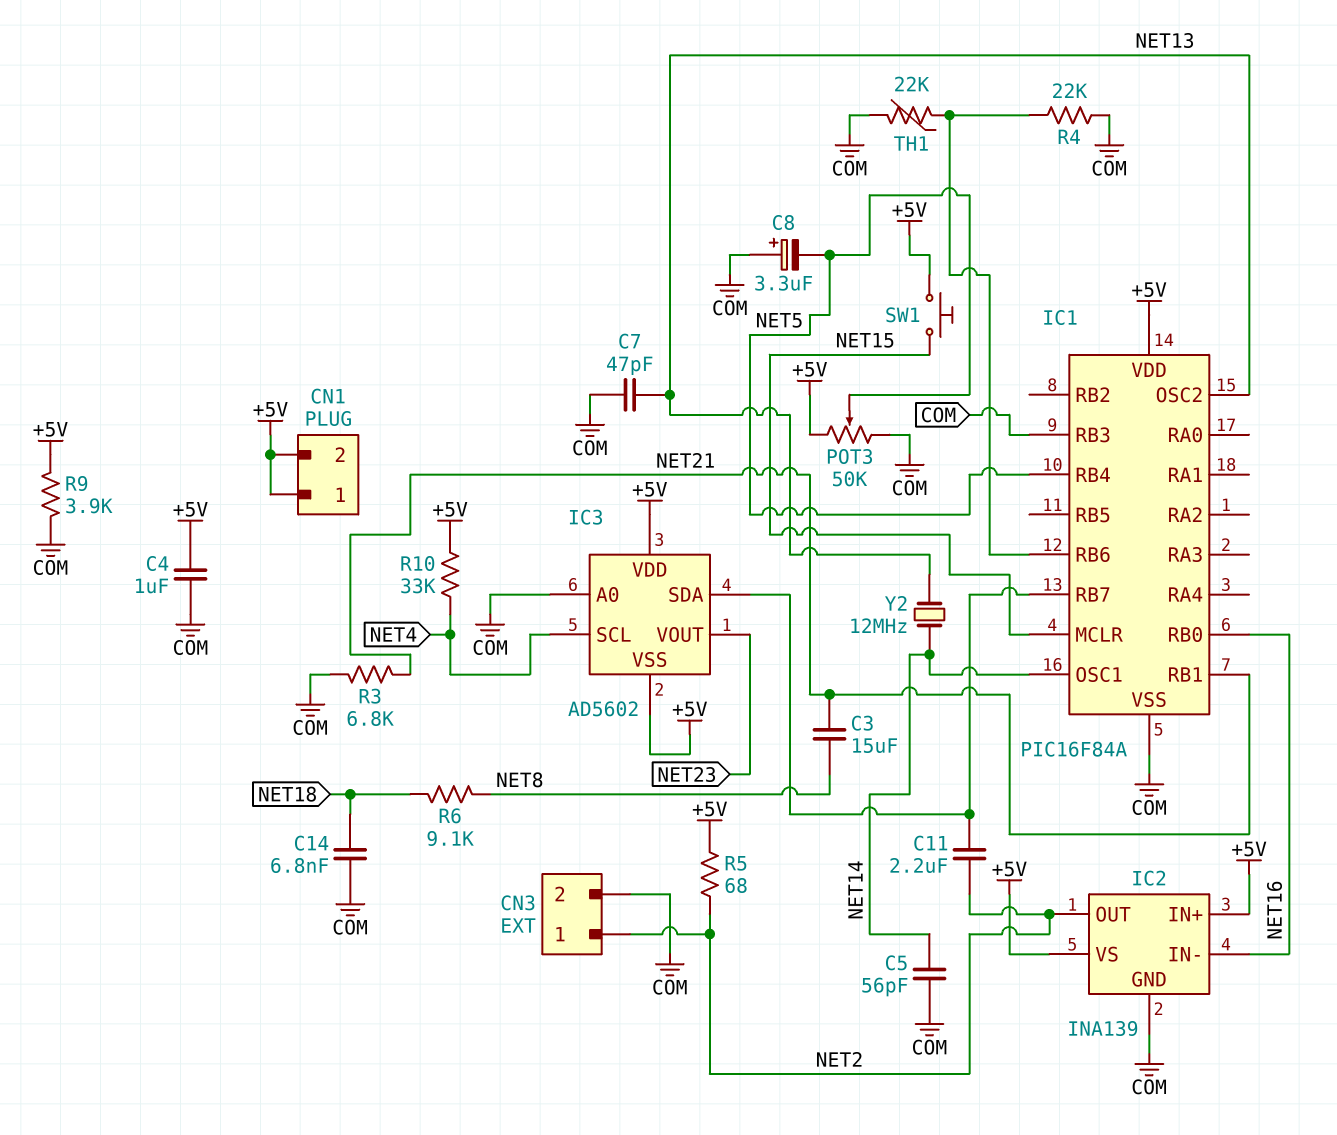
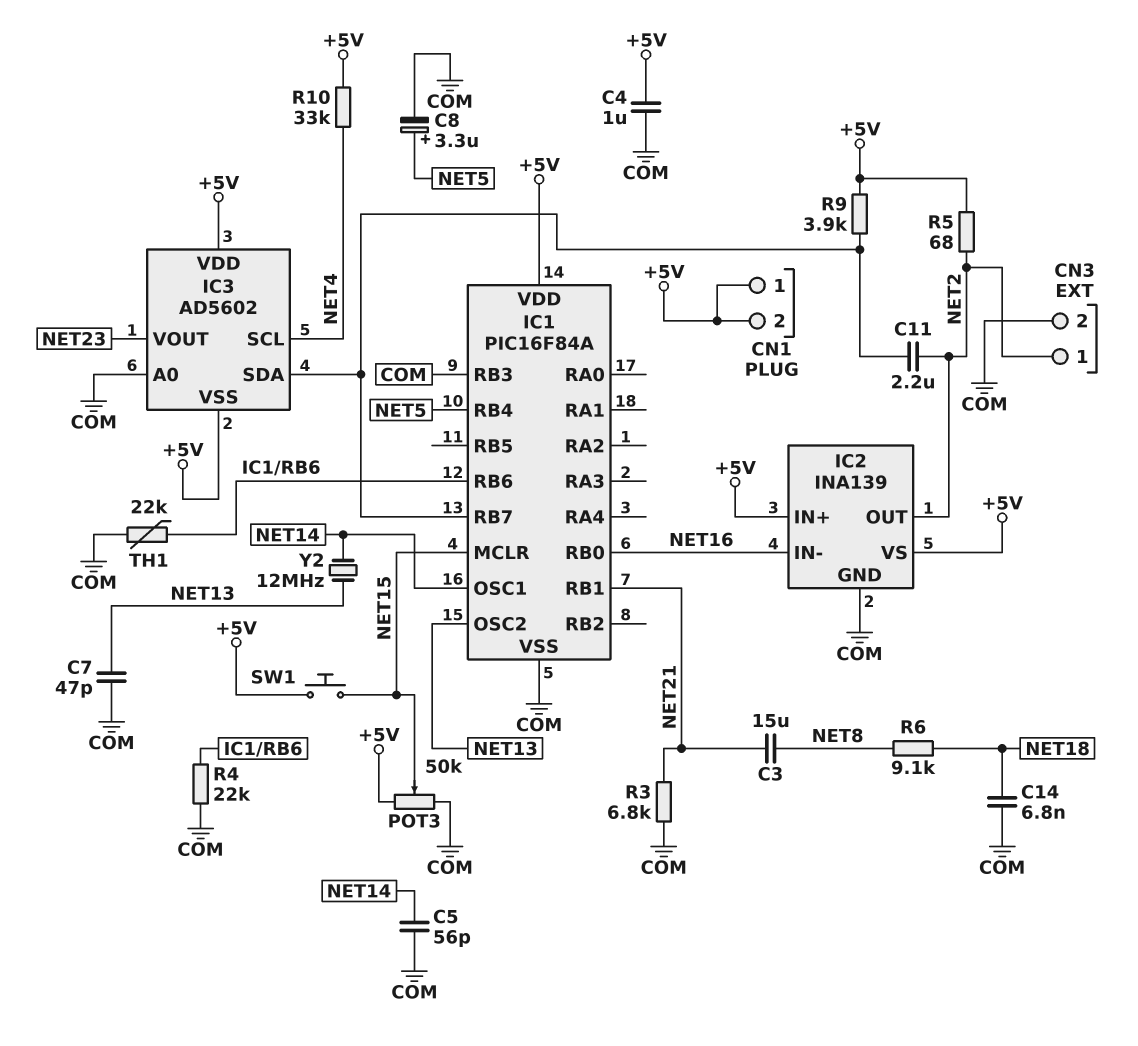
C8: 3.3uF (plus COM, minus NET5) -> 3.3uF (plus NET5, minus COM)
POT3: 50k (+5V, COM, wiper NET5) -> 50k (+5V, COM, wiper NET15)
R9: 3.9k (+5V, COM) -> 3.9k (+5V, IC1/RB7)

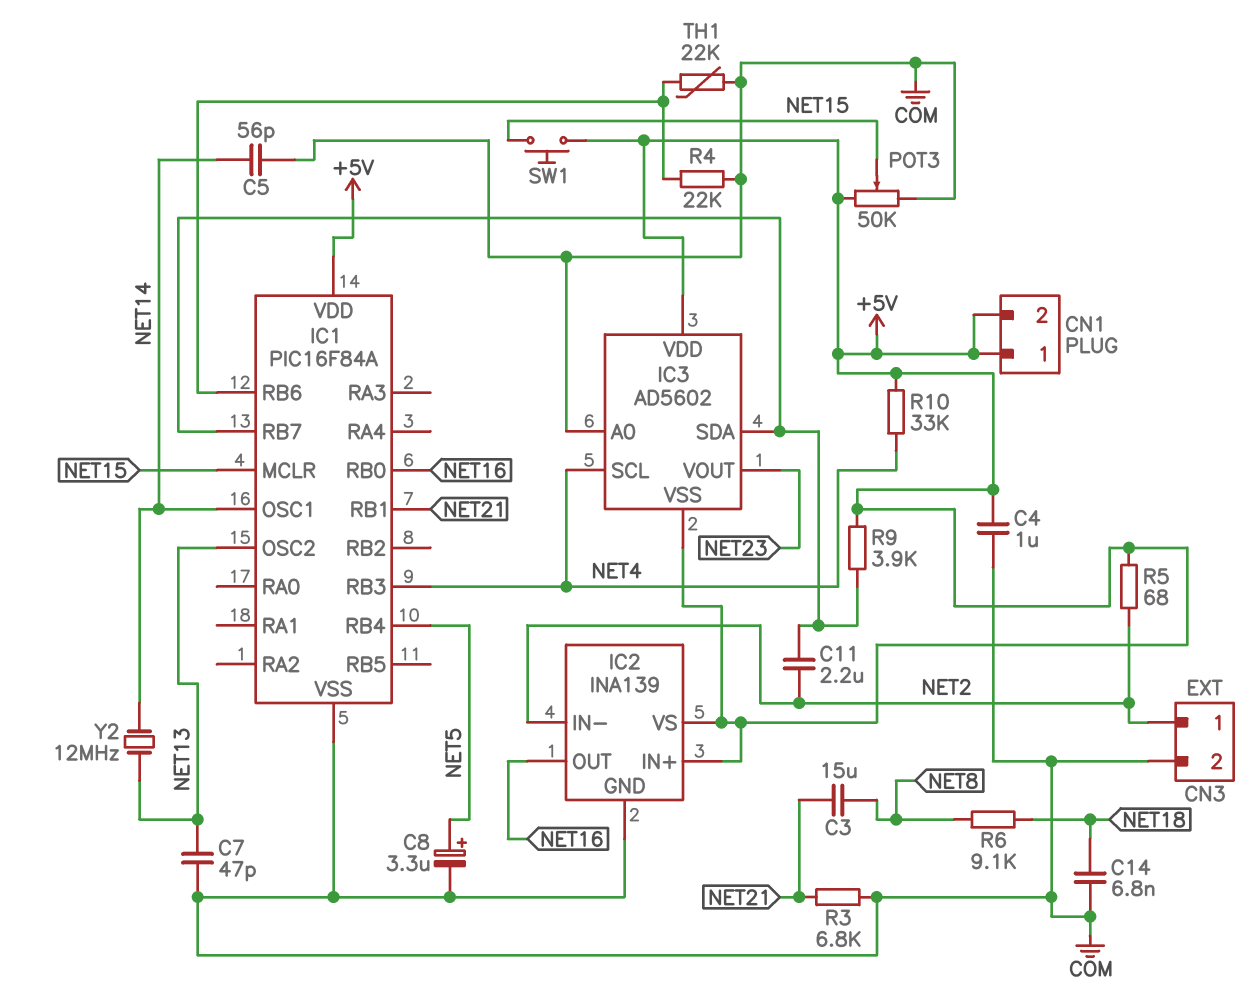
IC1 pin RB3: COM -> NET4
IC2 pin IN-: NET16 -> NET2
IC2 pin OUT: NET2 -> NET16

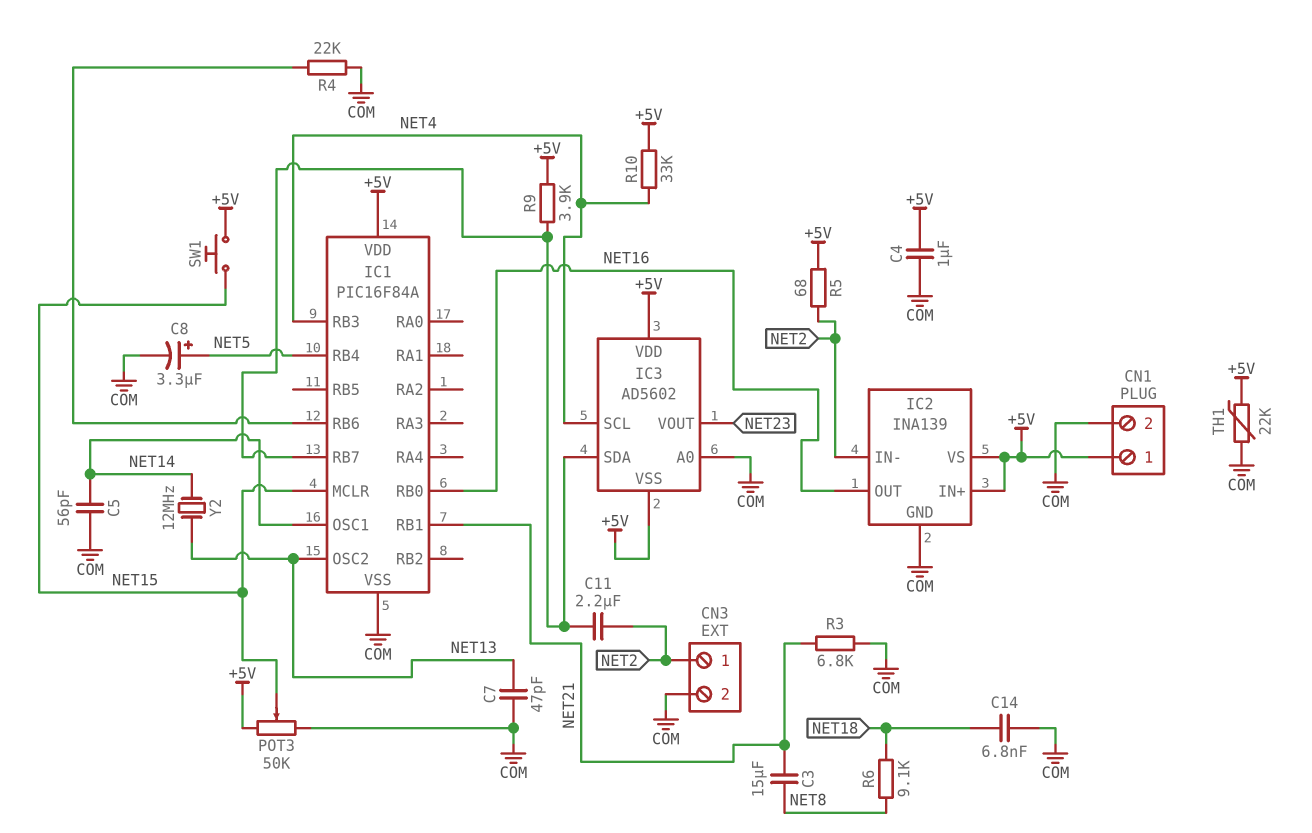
CN1 pin 2: +5V -> COM
TH1: 22k (COM, IC1/RB6) -> 22k (+5V, COM)

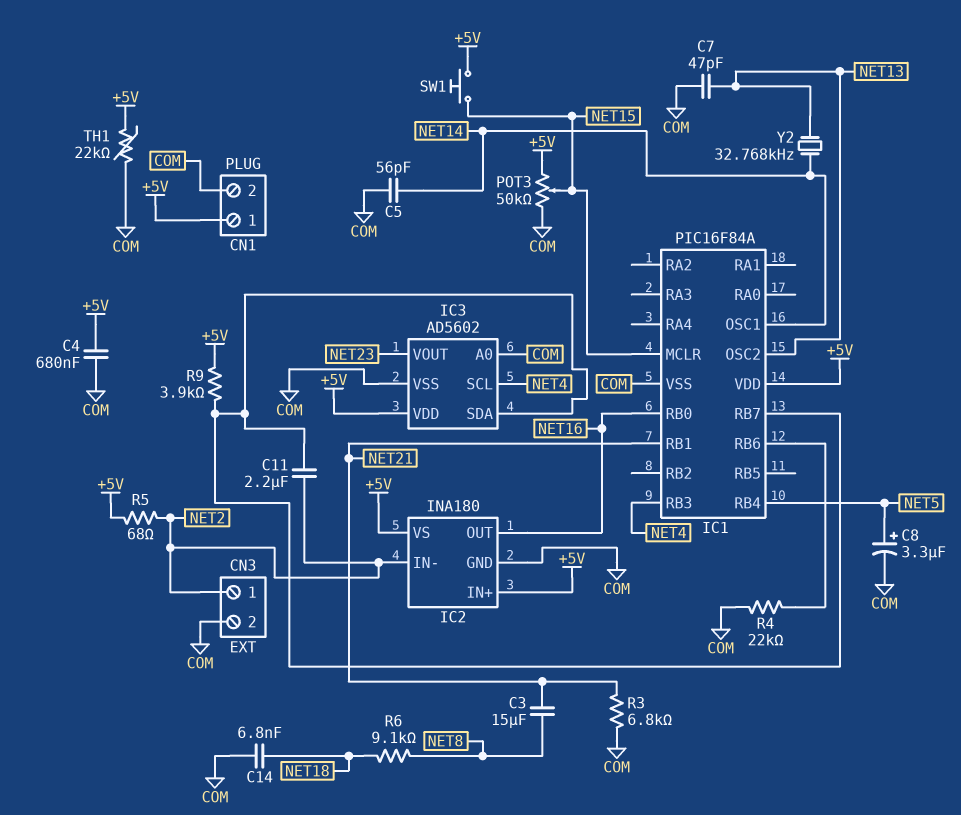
C4: 1uF (+5V, COM) -> 680nF (+5V, COM)
IC2: INA139 -> INA180
IC3 pin VSS: +5V -> COM
R10: 33k (+5V, NET4) -> none
Y2: 12MHz (NET13, NET14) -> 32.768kHz (NET13, NET14)

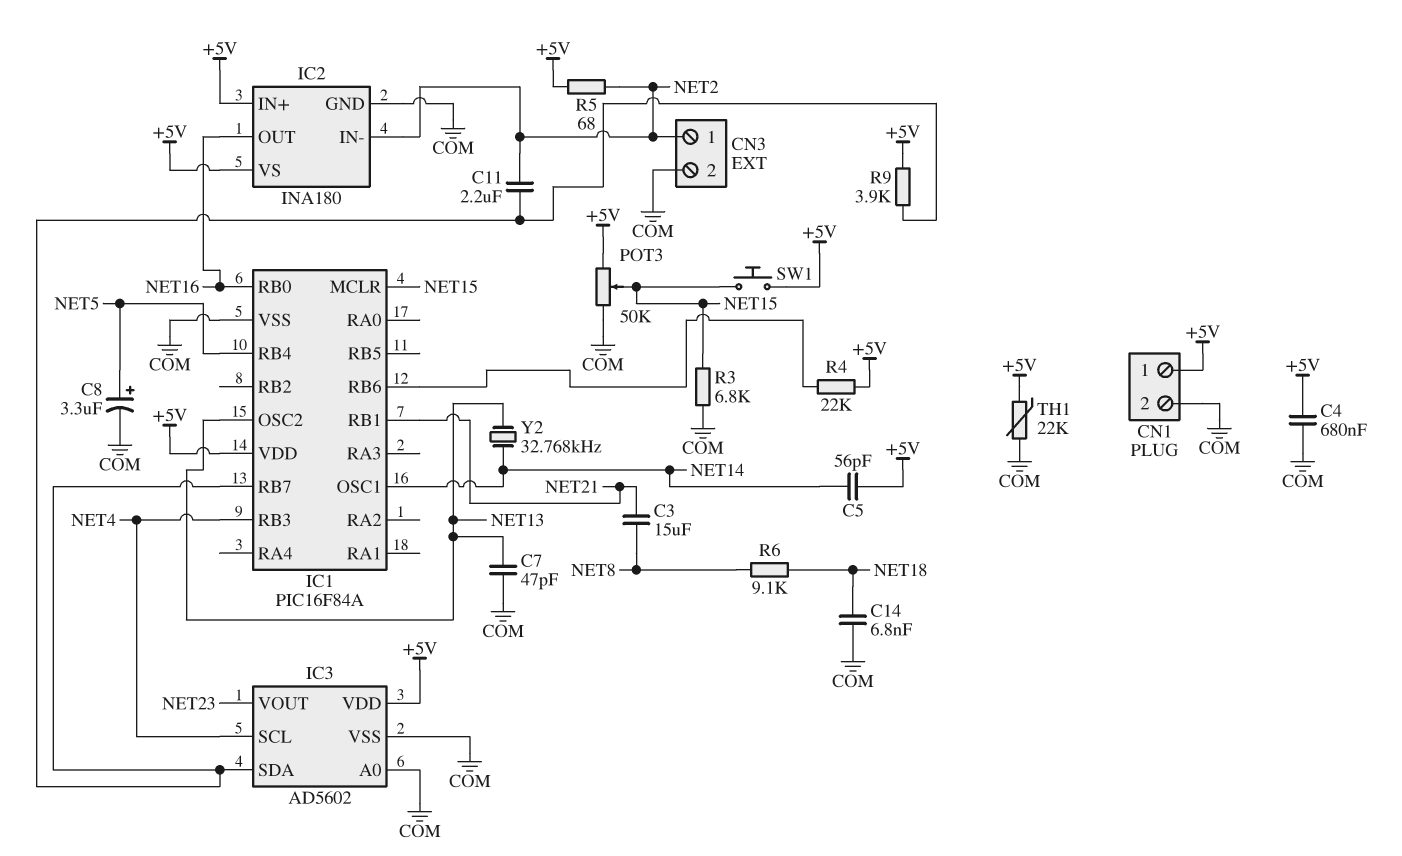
C5: 56pF (COM, NET14) -> 56pF (+5V, NET14)
R3: 6.8k (COM, NET21) -> 6.8k (COM, NET15)
R4: 22k (COM, IC1/RB6) -> 22k (+5V, IC1/RB6)

